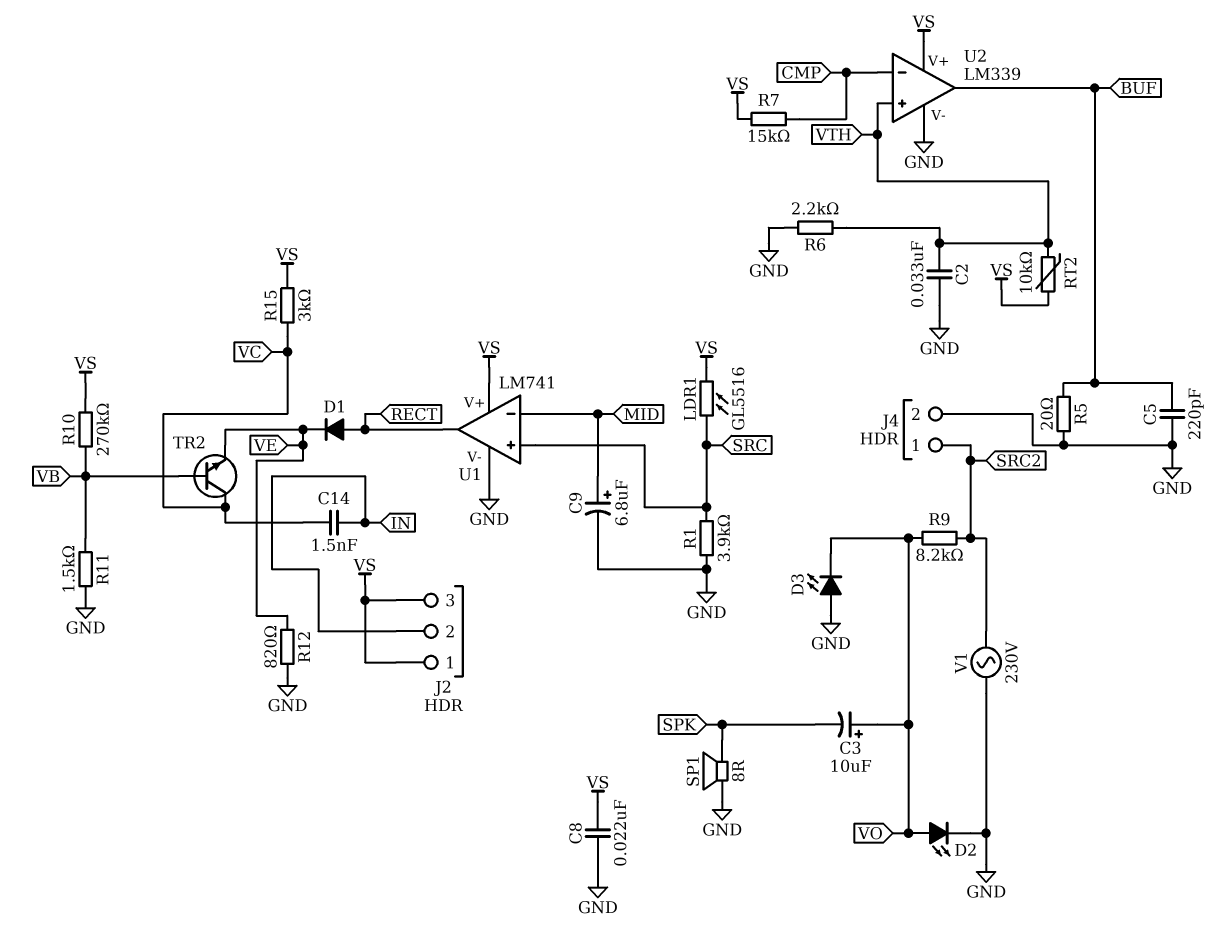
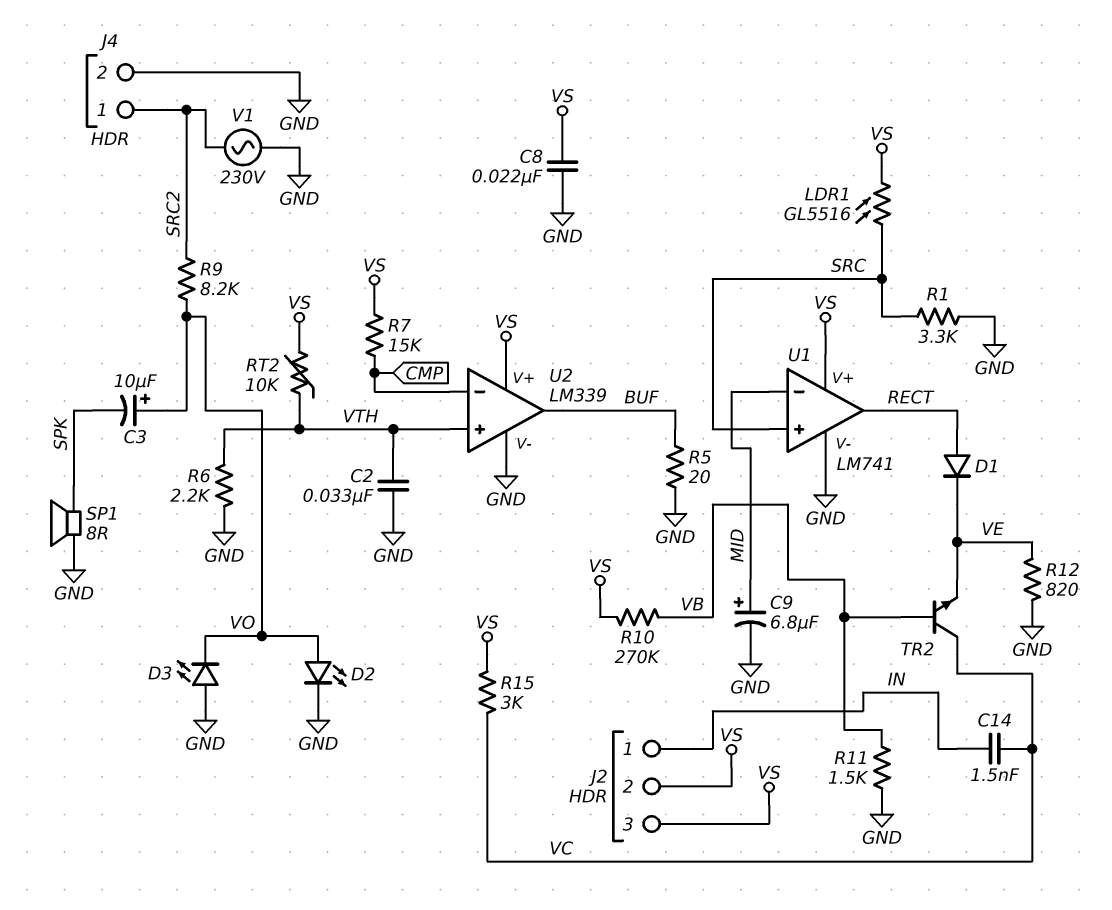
C5: 220pF (BUF, GND) -> none
J2 pin 1: VS -> IN
J2 pin 2: IN -> VS
R1: 3.9k (GND, SRC) -> 3.3k (GND, SRC)

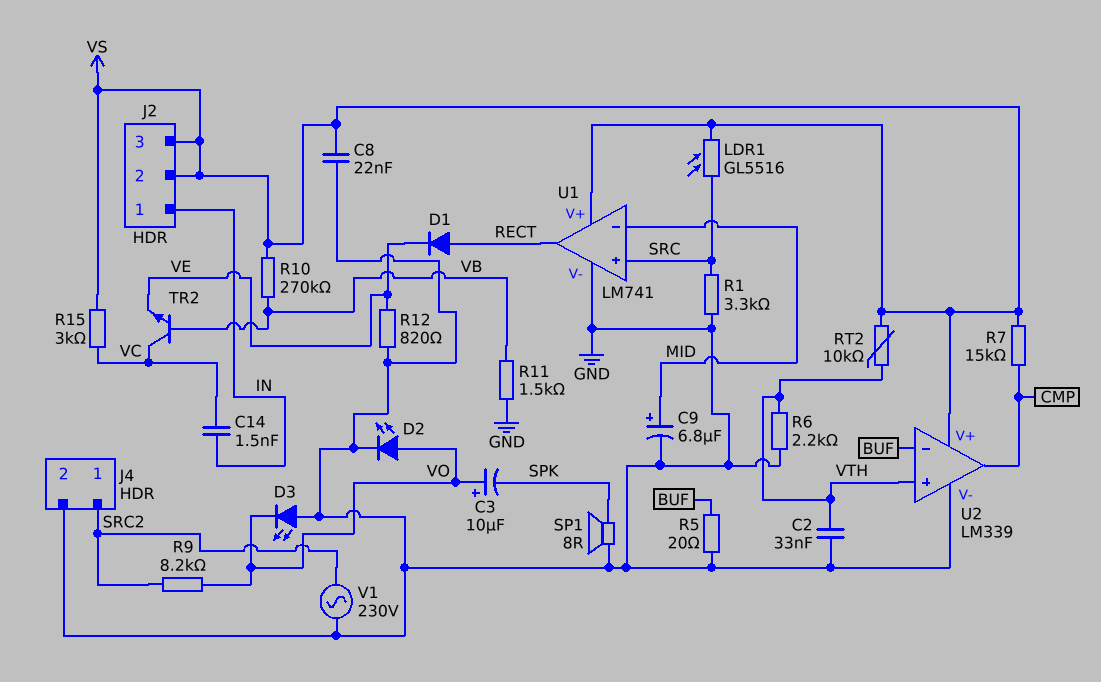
U2 pin in-: CMP -> BUF
U2 pin out: BUF -> CMP

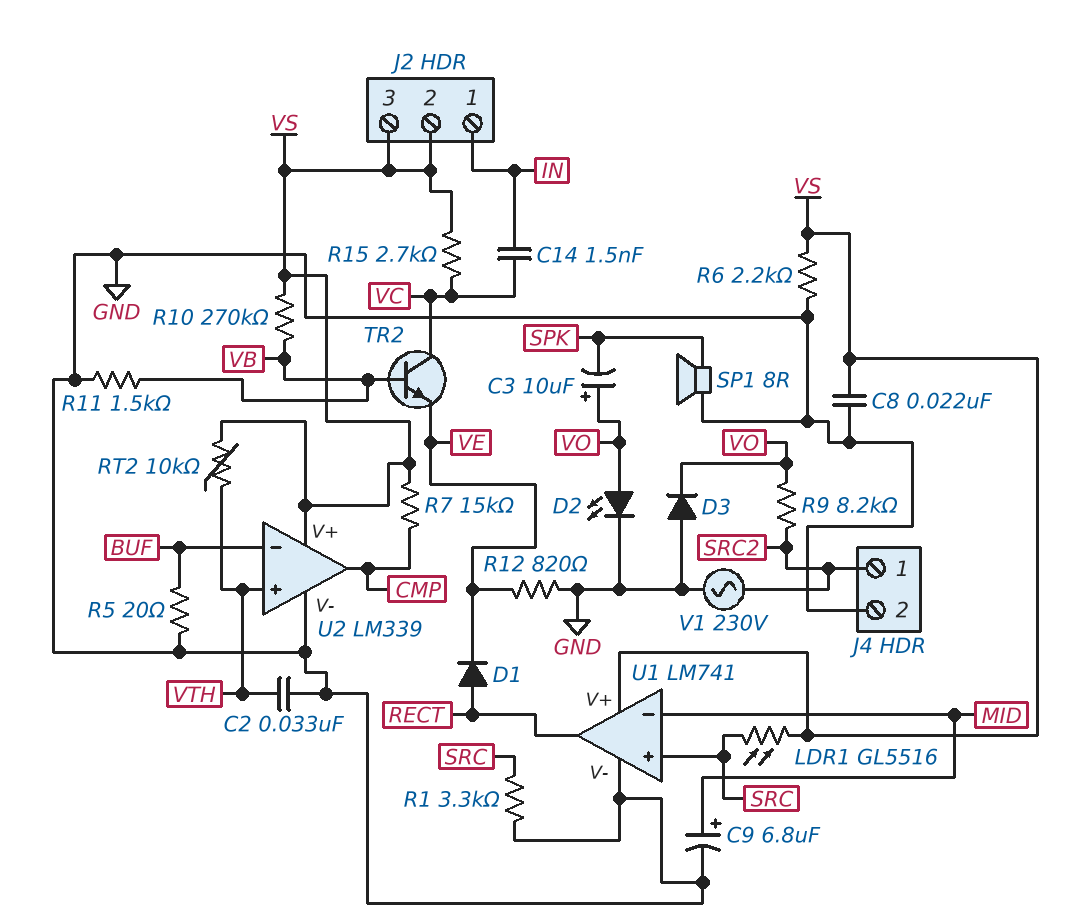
D3: LED (A GND, K VO) -> diode (A GND, K VO)
R6: 2.2k (GND, VTH) -> 2.2k (GND, VS)
R15: 3k (VC, VS) -> 2.7k (VC, VS)

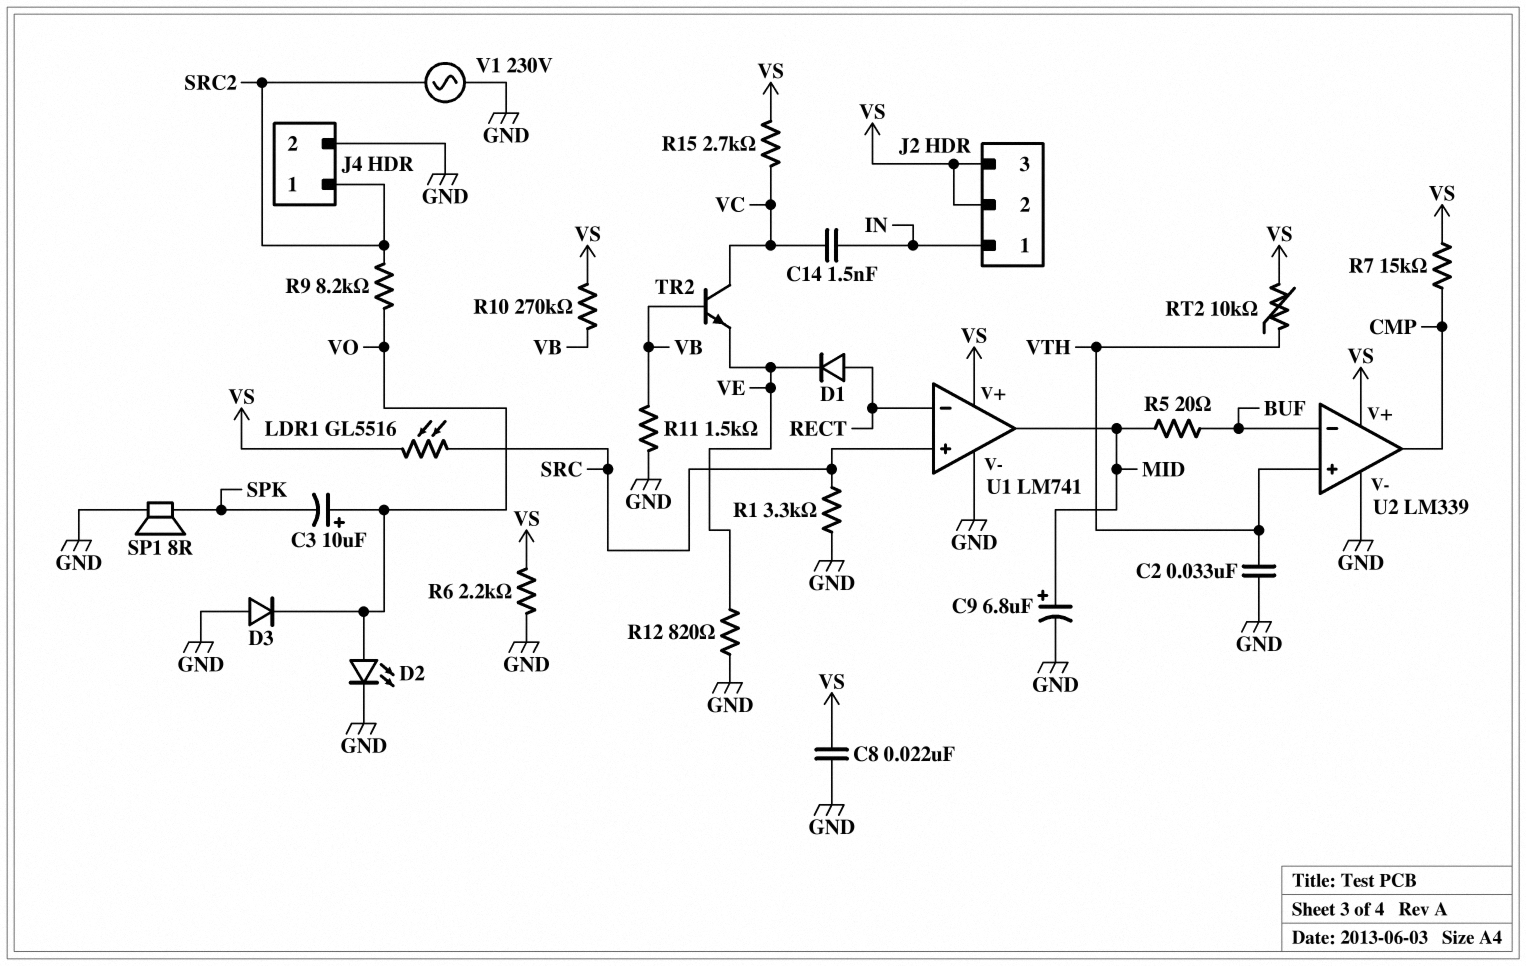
R5: 20 (BUF, GND) -> 20 (BUF, MID)
U1 pin in-: MID -> RECT
U1 pin out: RECT -> MID

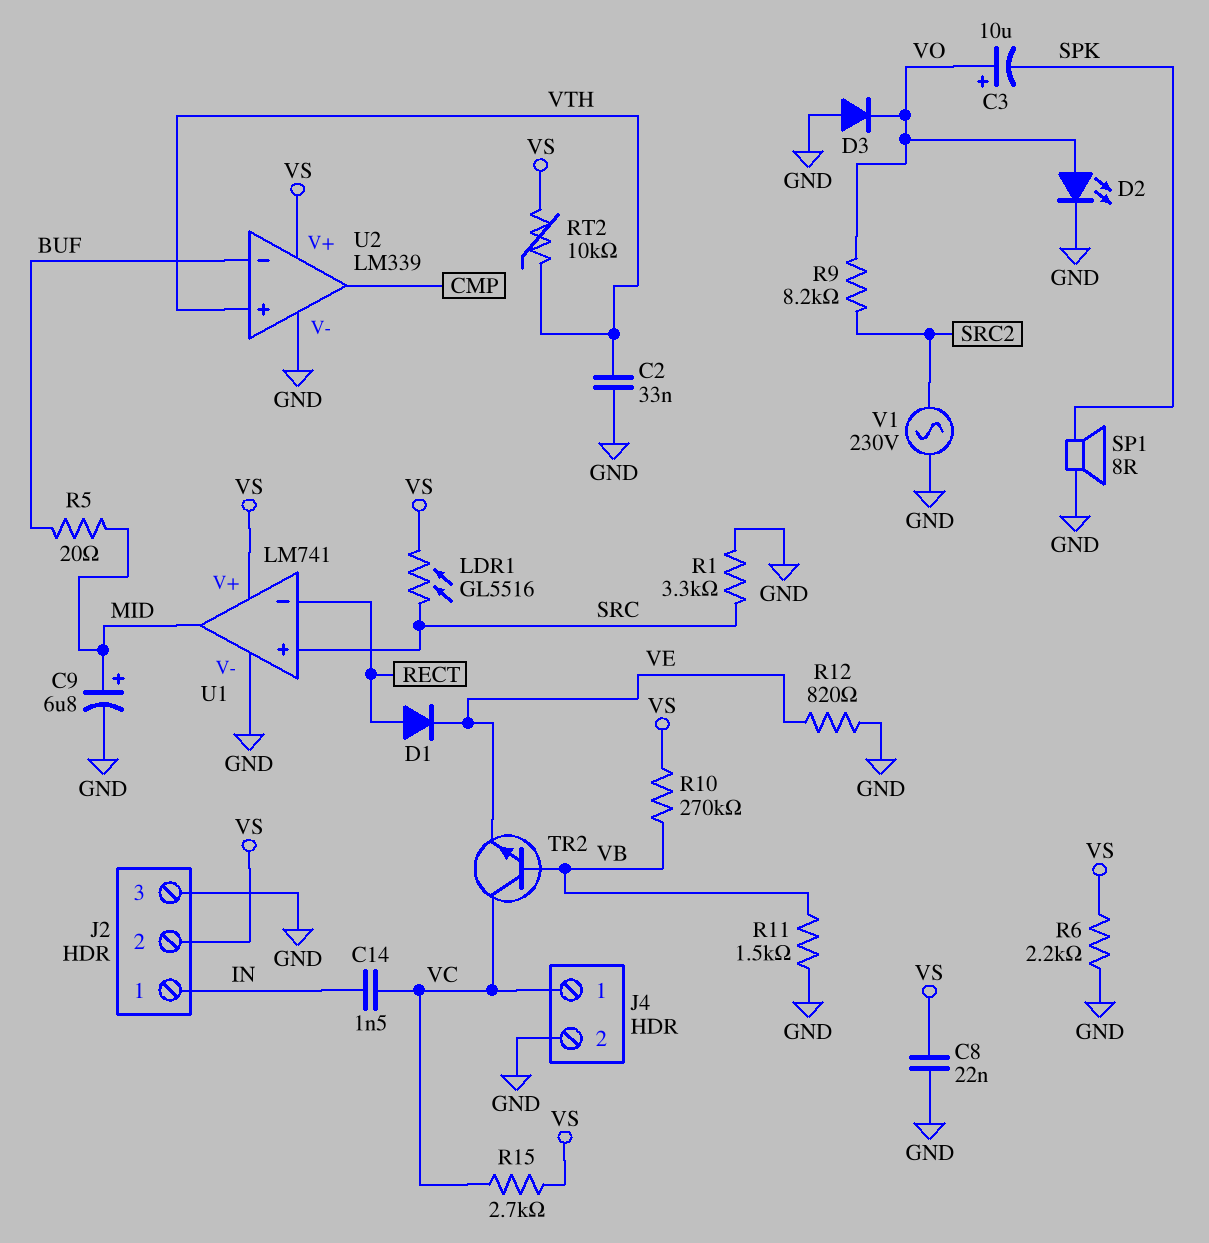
J2 pin 3: VS -> GND
J4 pin 1: SRC2 -> VC
R7: 15k (CMP, VS) -> none

